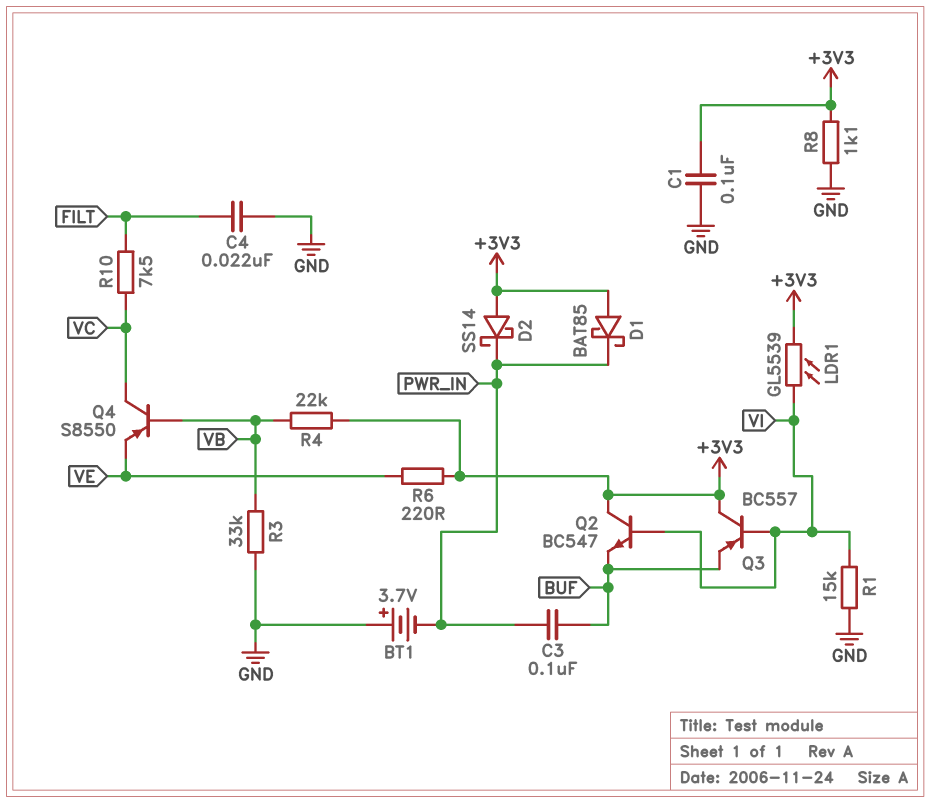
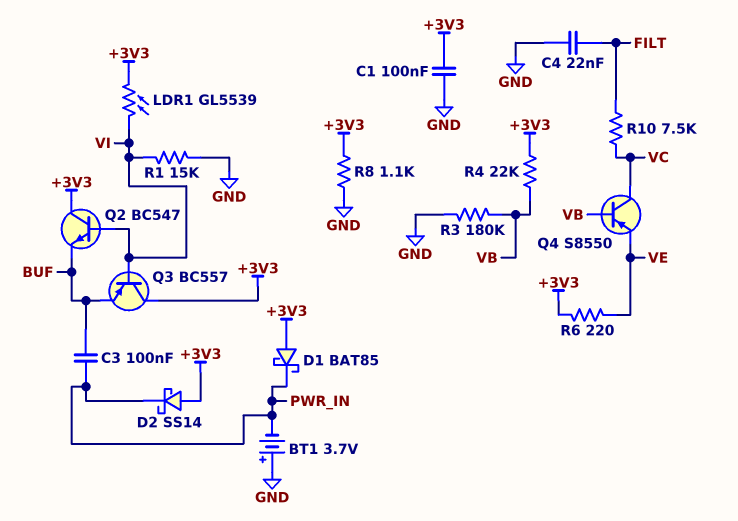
R3: 33k (GND, VB) -> 180k (GND, VB)

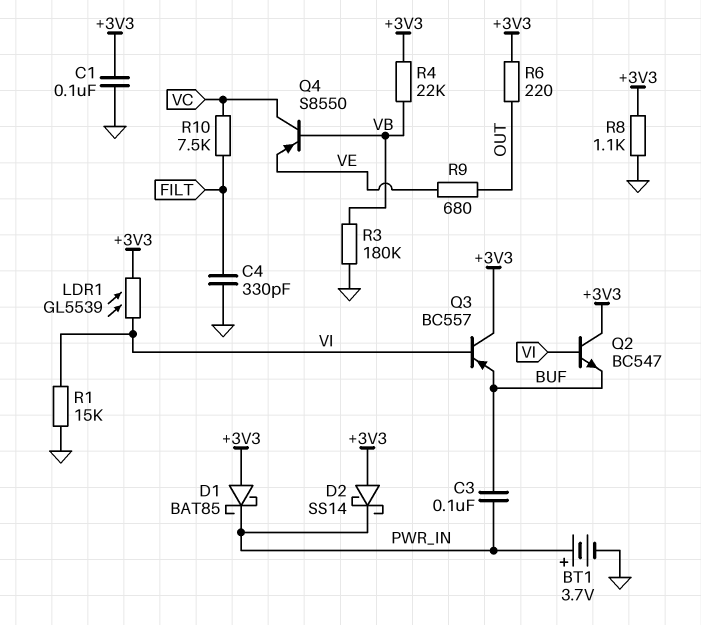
BT1: 3.7V (plus GND, minus PWR_IN) -> 3.7V (plus PWR_IN, minus GND)
C4: 22nF (FILT, GND) -> 330pF (FILT, GND)
R6: 220 (+3V3, VE) -> 220 (+3V3, OUT)
R9: none -> 680 (OUT, VE)

